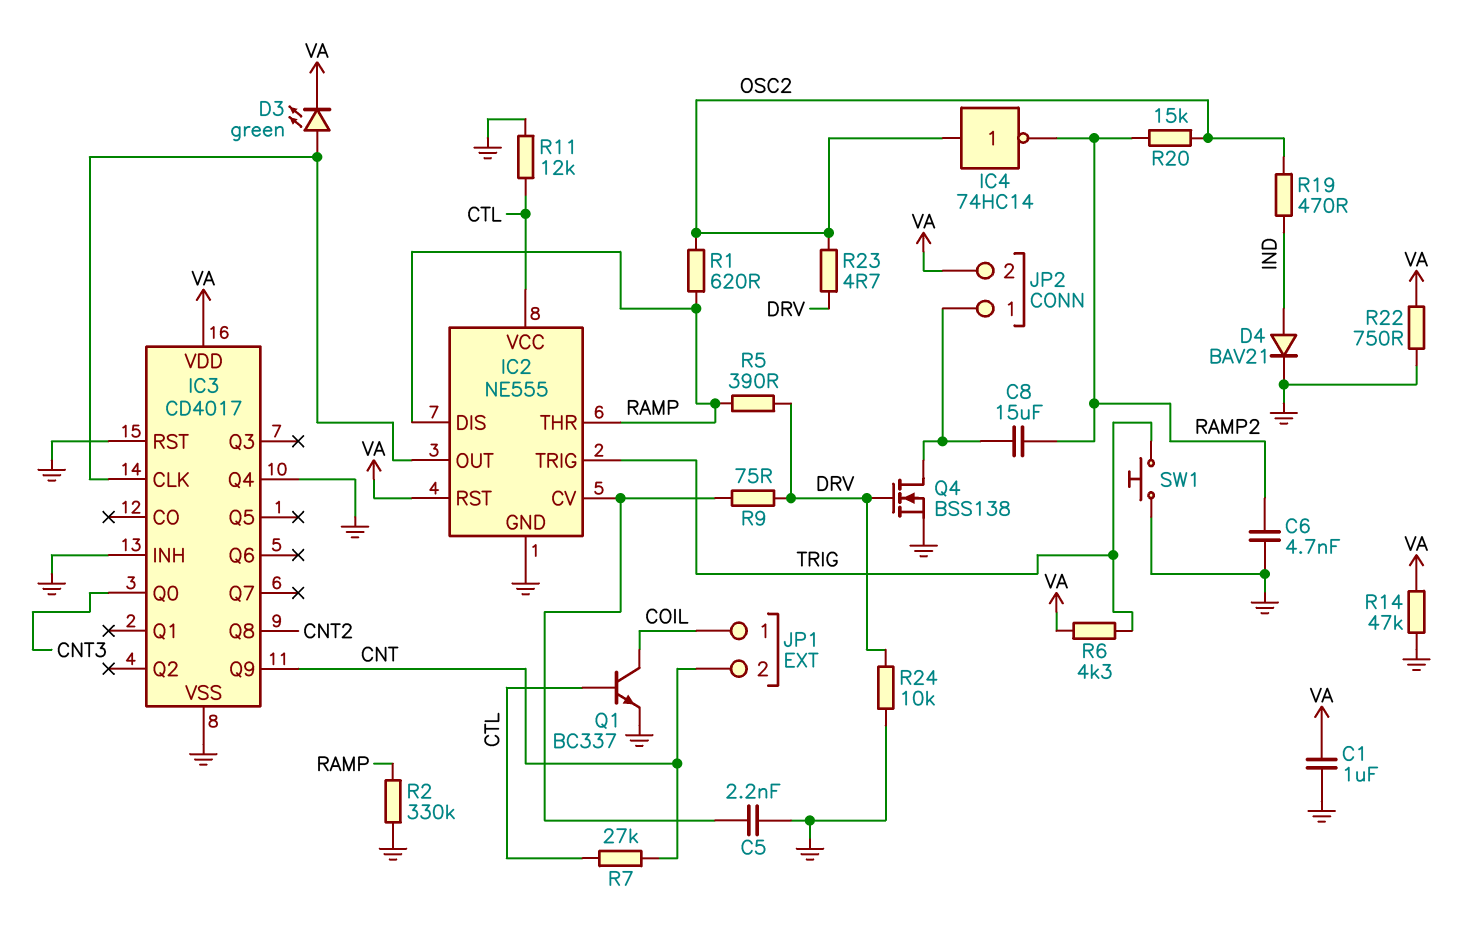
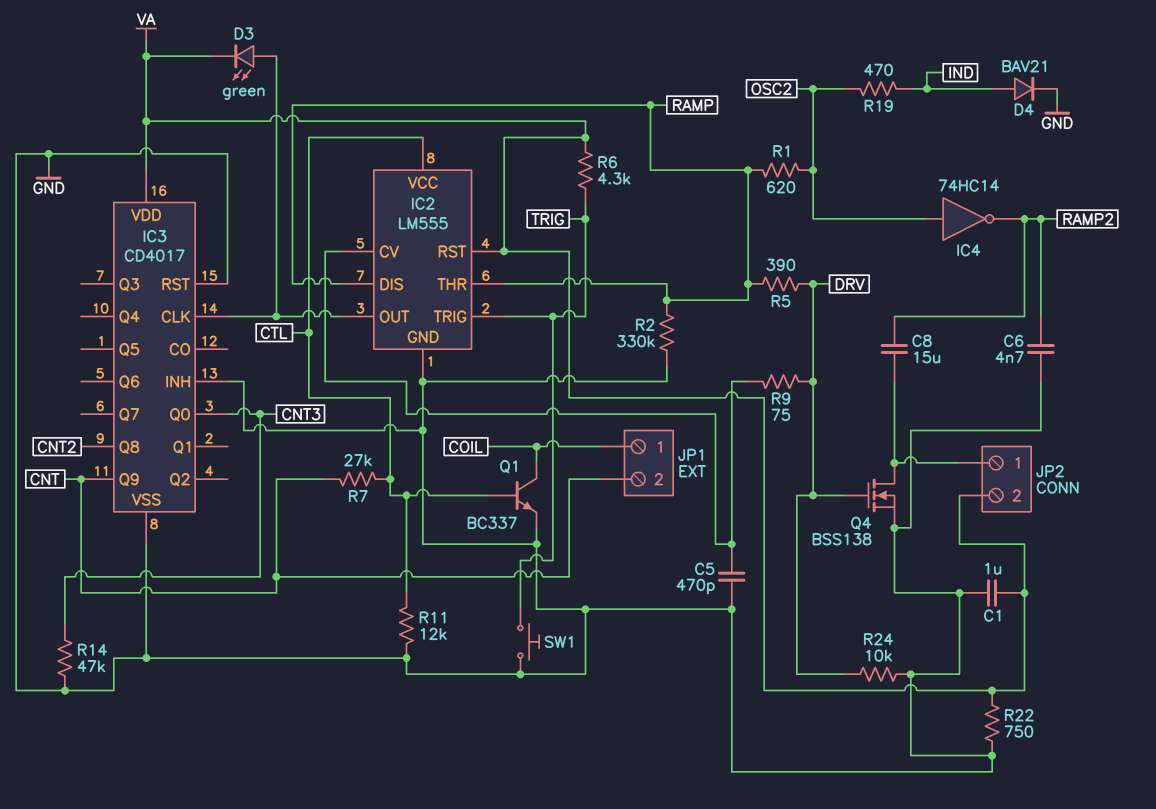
C5: 2.2nF (GND, IC2/CV) -> 470pF (GND, IC2/CV)
IC2: NE555 -> LM555
IC3 pin Q4: GND -> none
R14: 47k (GND, VA) -> 47k (CNT3, GND)
R20: 15k (OSC2, RAMP2) -> none
R23: 4.7 (DRV, OSC2) -> none

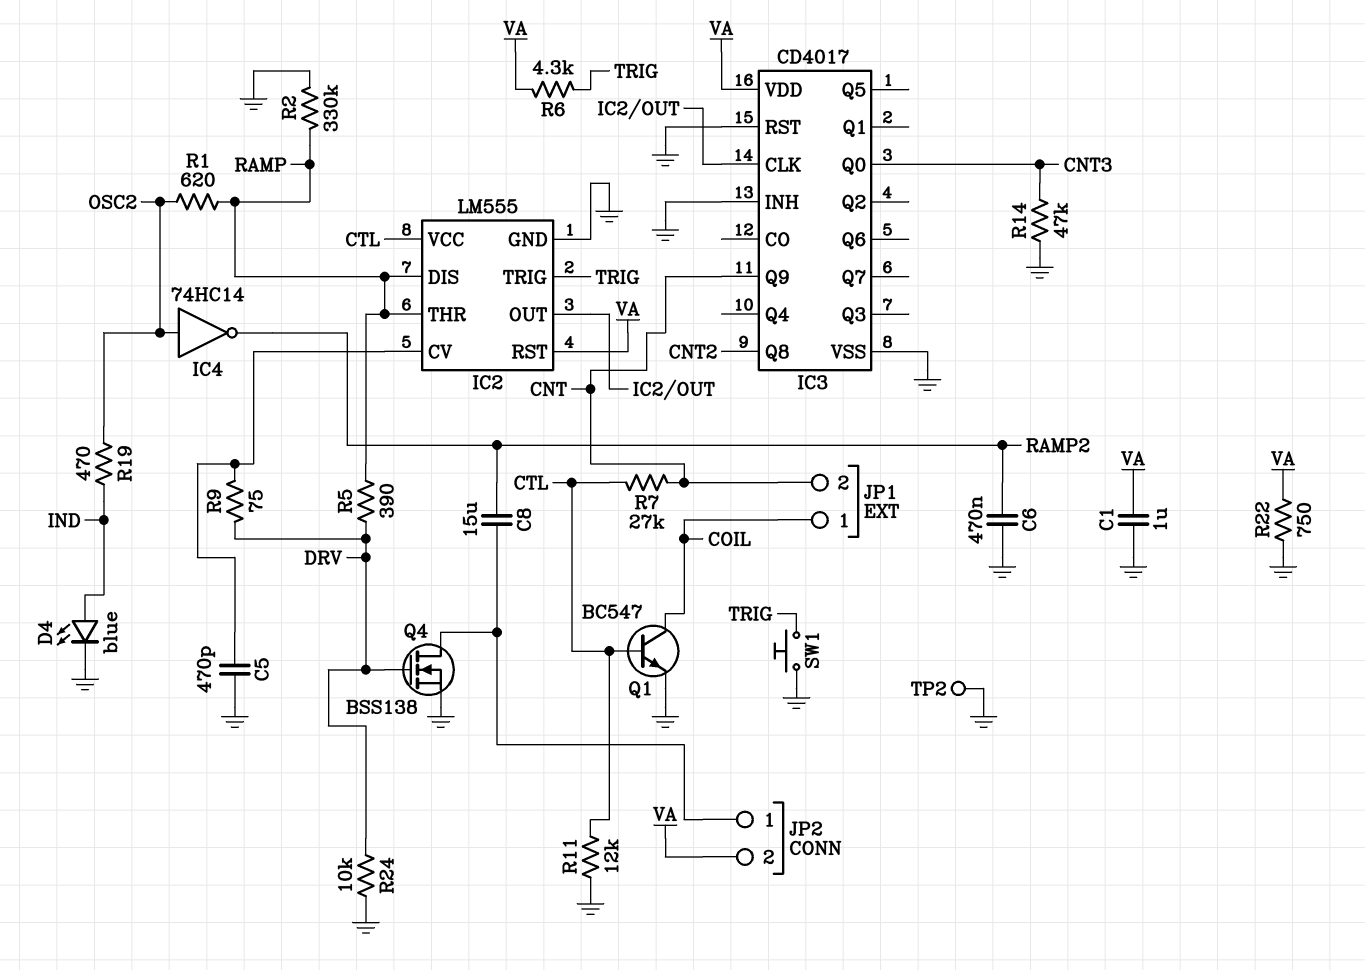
C6: 4.7nF (GND, RAMP2) -> 470nF (GND, RAMP2)
D3: LED green (A IC2/OUT, K VA) -> none
D4: diode BAV21 (A IND, K GND) -> LED blue (A IND, K GND)
Q1: NPN BC337 (B CTL, C COIL, E GND) -> NPN BC547 (B CTL, C COIL, E GND)
TP2: none -> test point (GND)

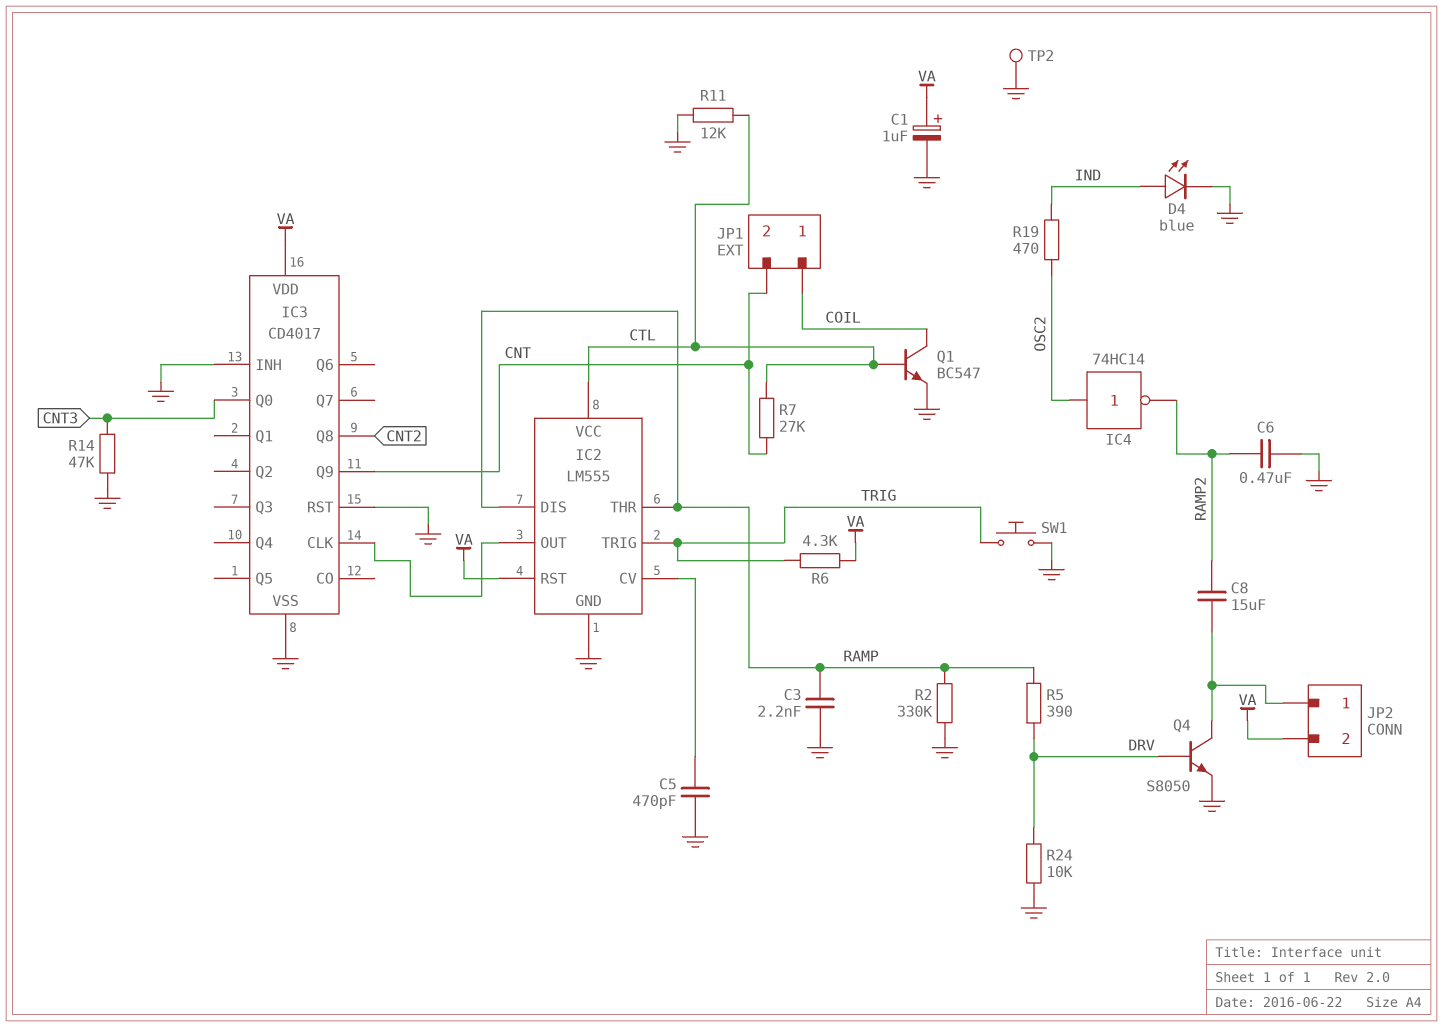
C1: 1uF (GND, VA) -> 1uF (plus VA, minus GND)
C3: none -> 2.2nF (GND, RAMP)
Q4: NMOS BSS138 (G DRV, D JP2/1, S GND) -> NPN S8050 (B DRV, C JP2/1, E GND)
R1: 620 (OSC2, RAMP) -> none
R9: 75 (DRV, IC2/CV) -> none
R22: 750 (GND, VA) -> none

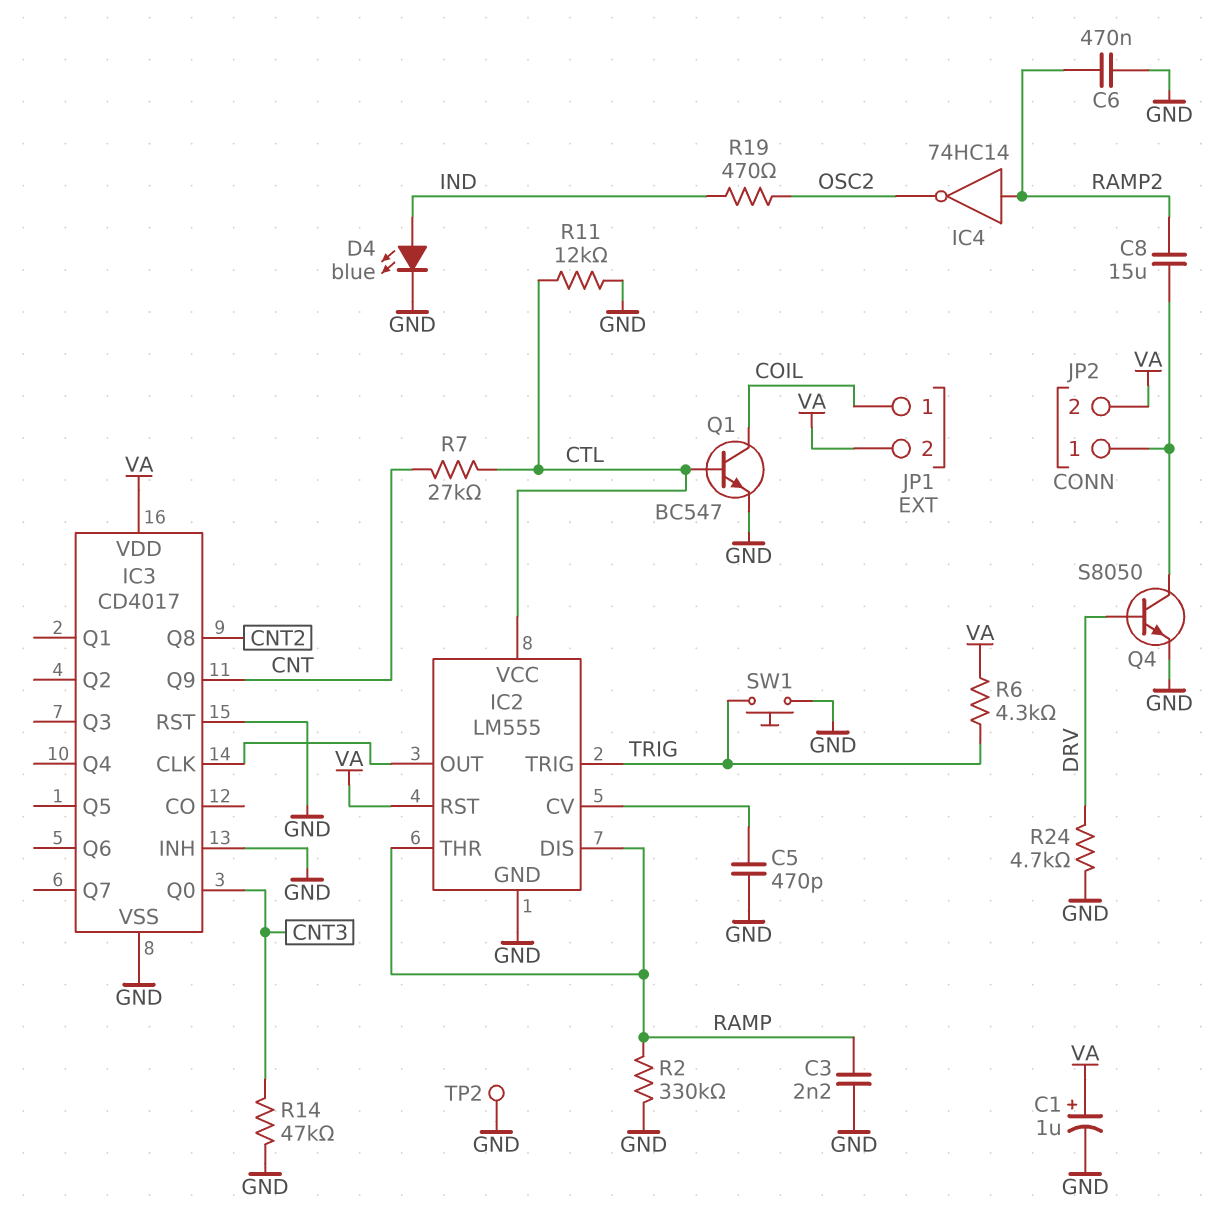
IC4: NOT 74HC14 (in OSC2, out RAMP2) -> NOT 74HC14 (in RAMP2, out OSC2)
JP1 pin 2: CNT -> VA
R5: 390 (DRV, RAMP) -> none
R24: 10k (DRV, GND) -> 4.7k (DRV, GND)

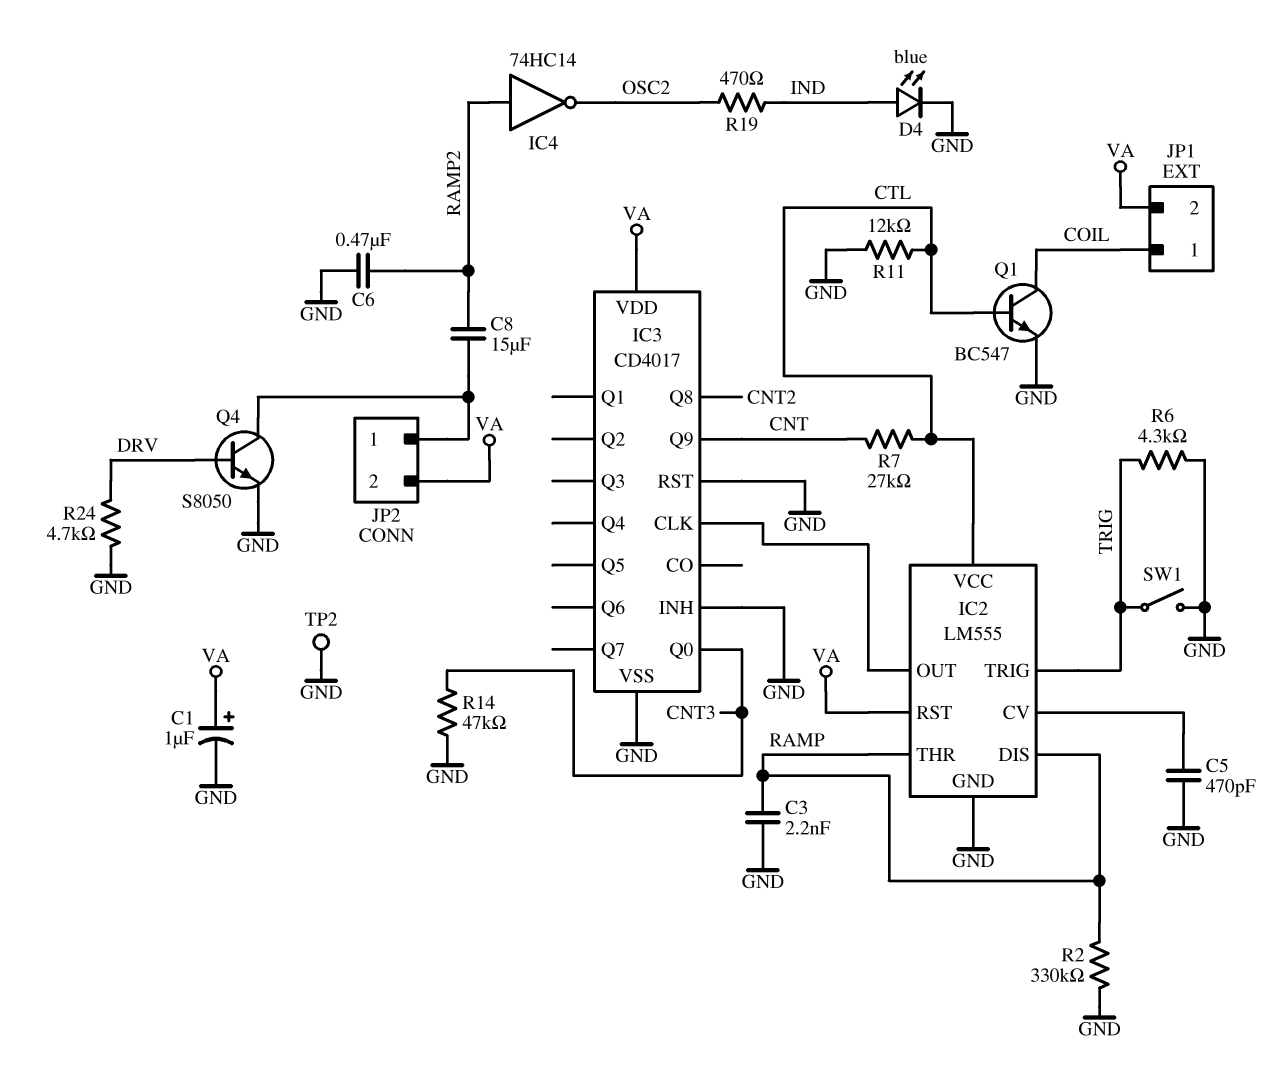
R6: 4.3k (TRIG, VA) -> 4.3k (GND, TRIG)
SW1: button (GND, TRIG) -> switch (GND, TRIG)

